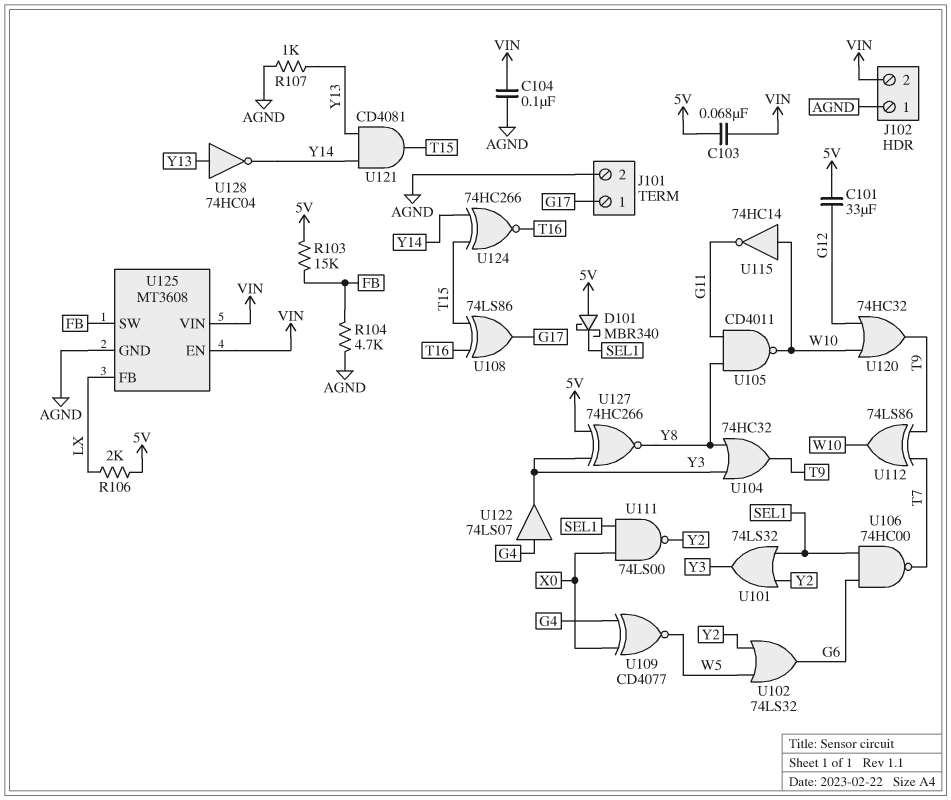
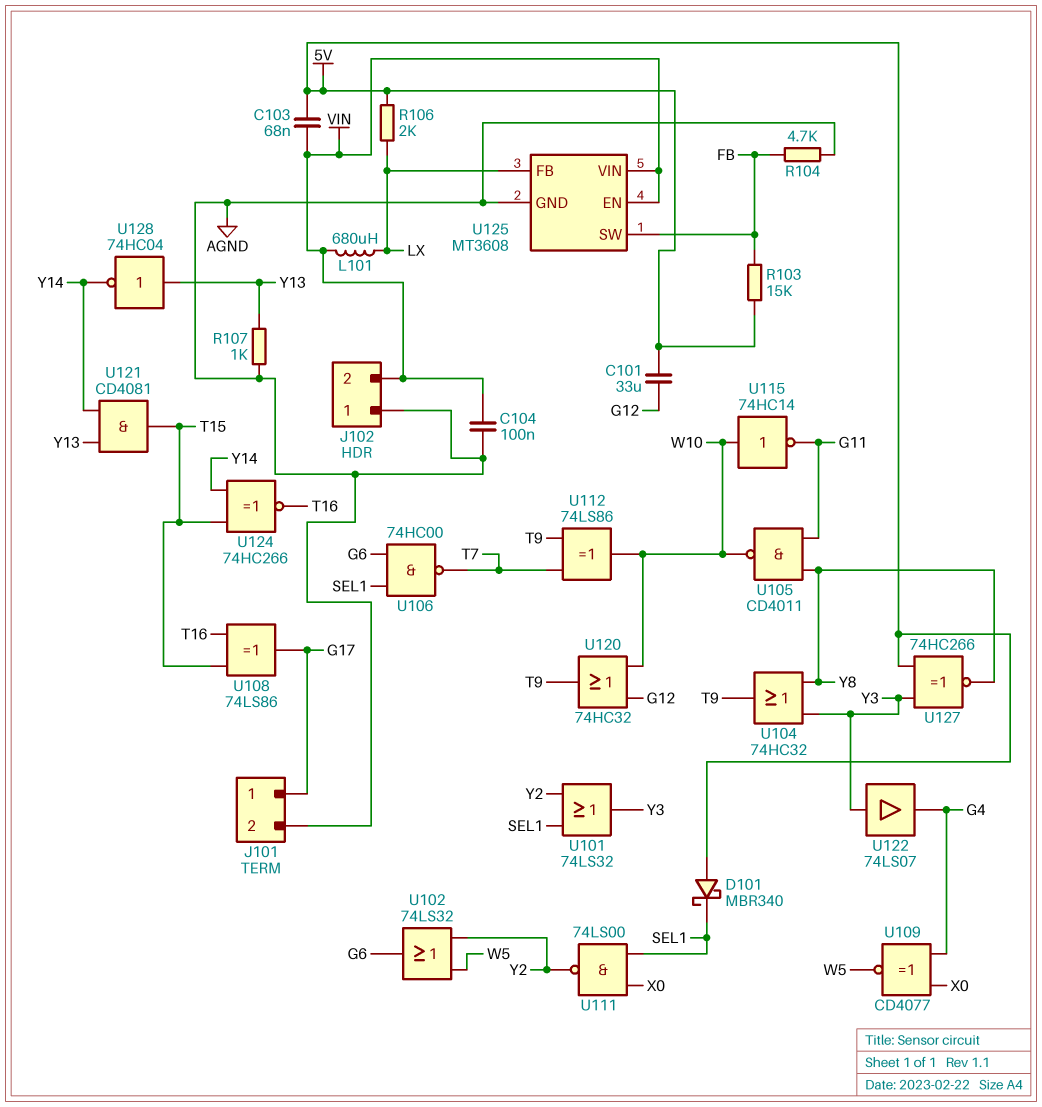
L101: none -> 680uH (LX, VIN)
U122: buffer 74LS07 (in G4, out Y3) -> buffer 74LS07 (in Y3, out G4)

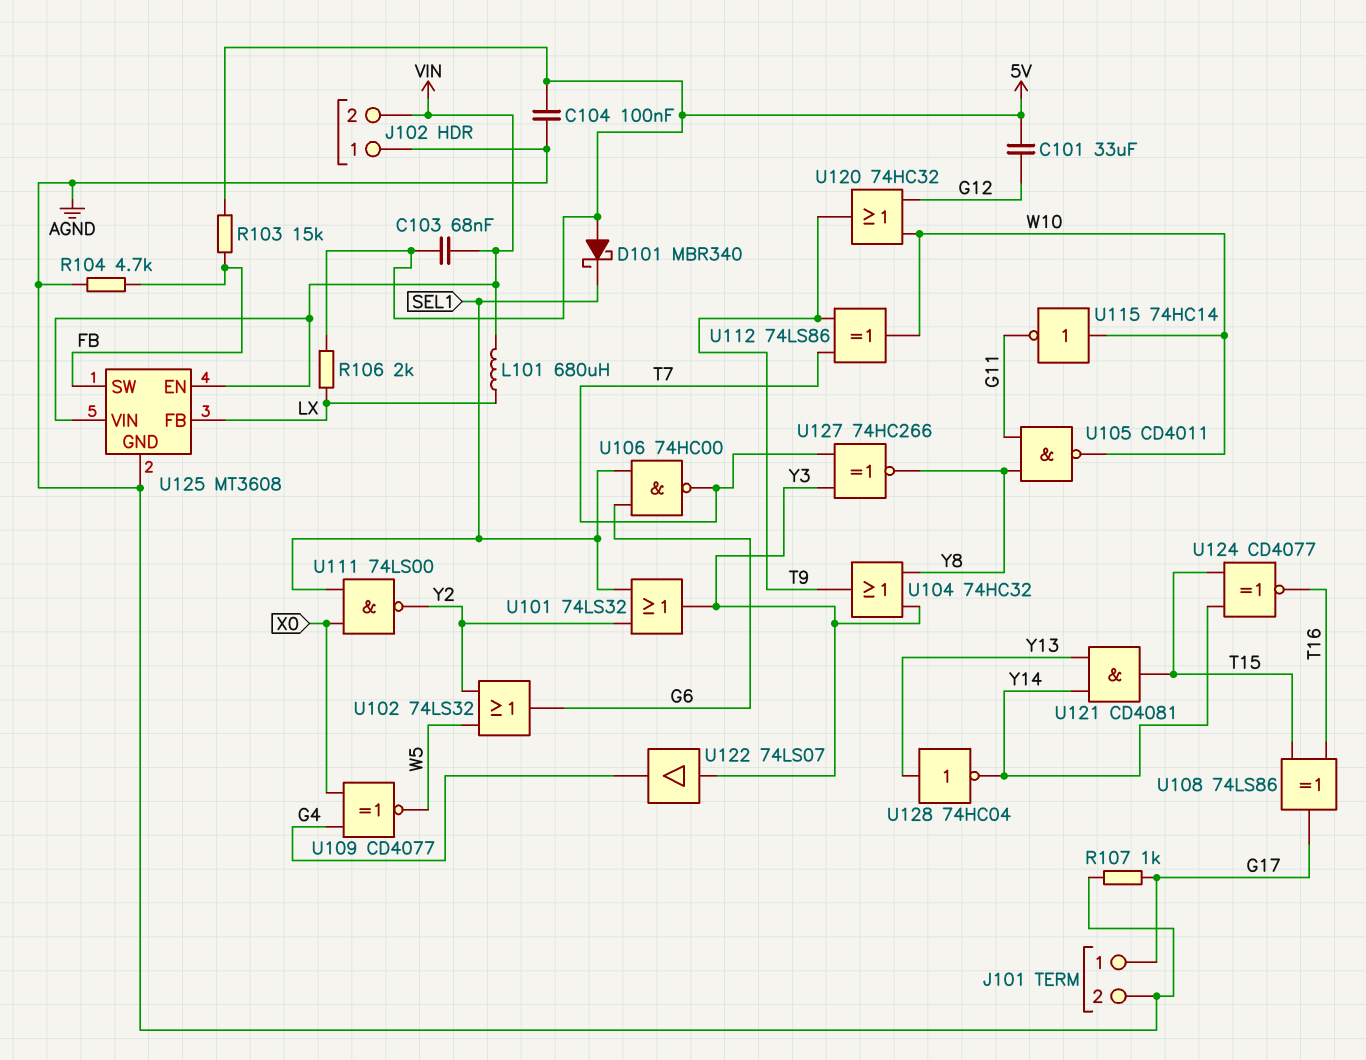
C104: 100nF (AGND, VIN) -> 100nF (5V, AGND)
R107: 1k (AGND, Y13) -> 1k (AGND, G17)
U124: XNOR 74HC266 (in T15, in Y14, out T16) -> XNOR CD4077 (in T15, in Y14, out T16)
U127: XNOR 74HC266 (in 5V, in Y3, out Y8) -> XNOR 74HC266 (in T7, in Y3, out Y8)

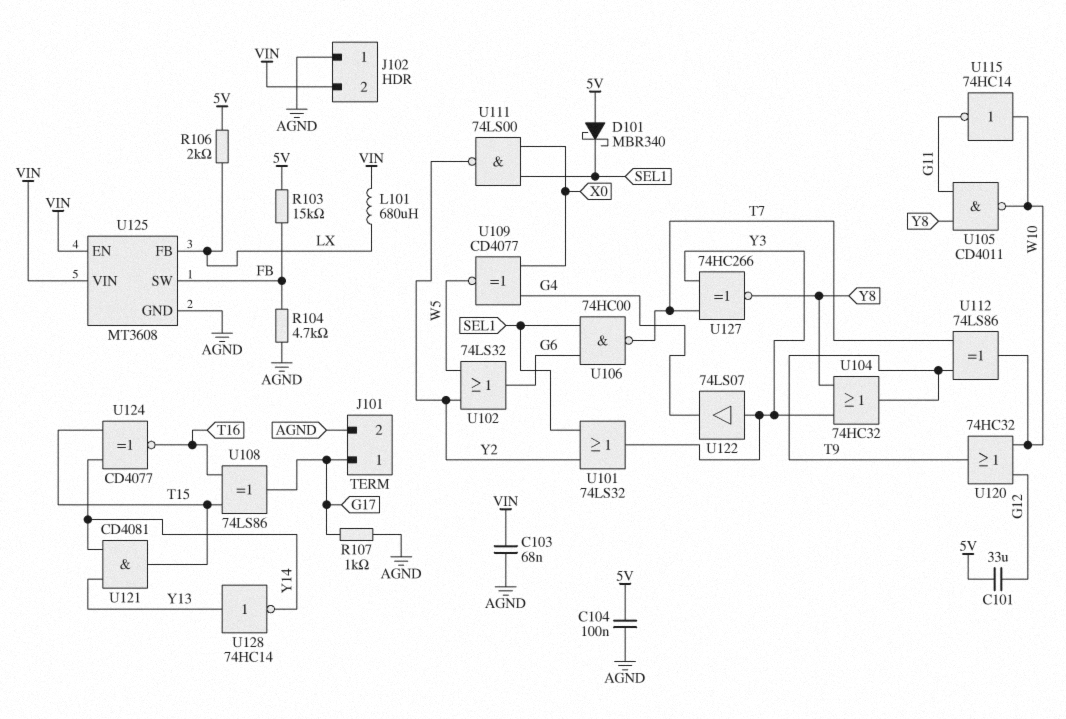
C103: 68nF (5V, VIN) -> 68nF (AGND, VIN)
U128: NOT 74HC04 (in Y13, out Y14) -> NOT 74HC14 (in Y13, out Y14)

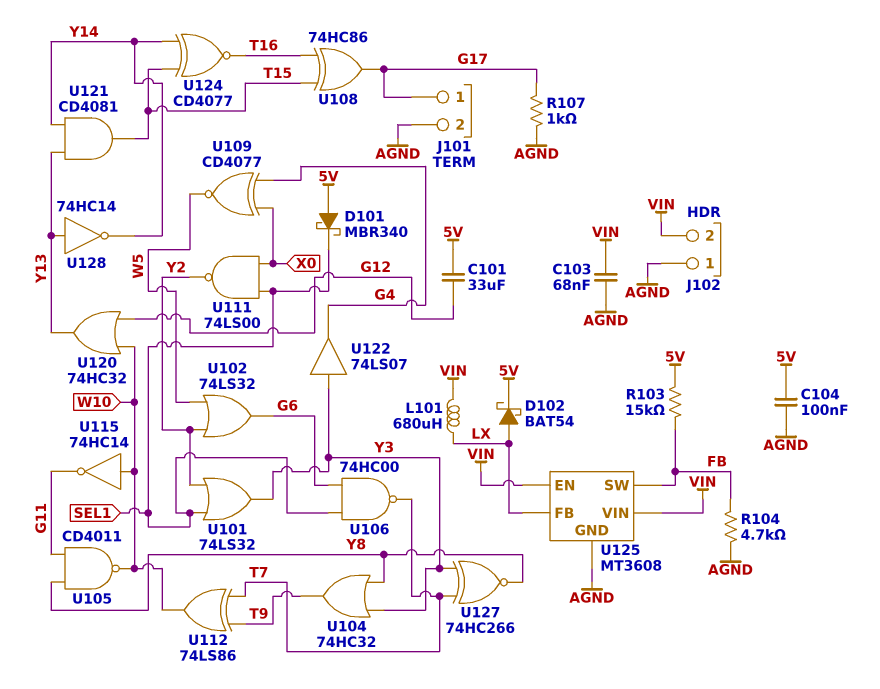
D102: none -> schottky BAT54 (A LX, K 5V)
R106: 2k (5V, LX) -> none
U108: XOR 74LS86 (in T15, in T16, out G17) -> XOR 74HC86 (in T15, in T16, out G17)
U120: OR 74HC32 (in G12, in W10, out T9) -> OR 74HC32 (in G12, in W10, out Y13)

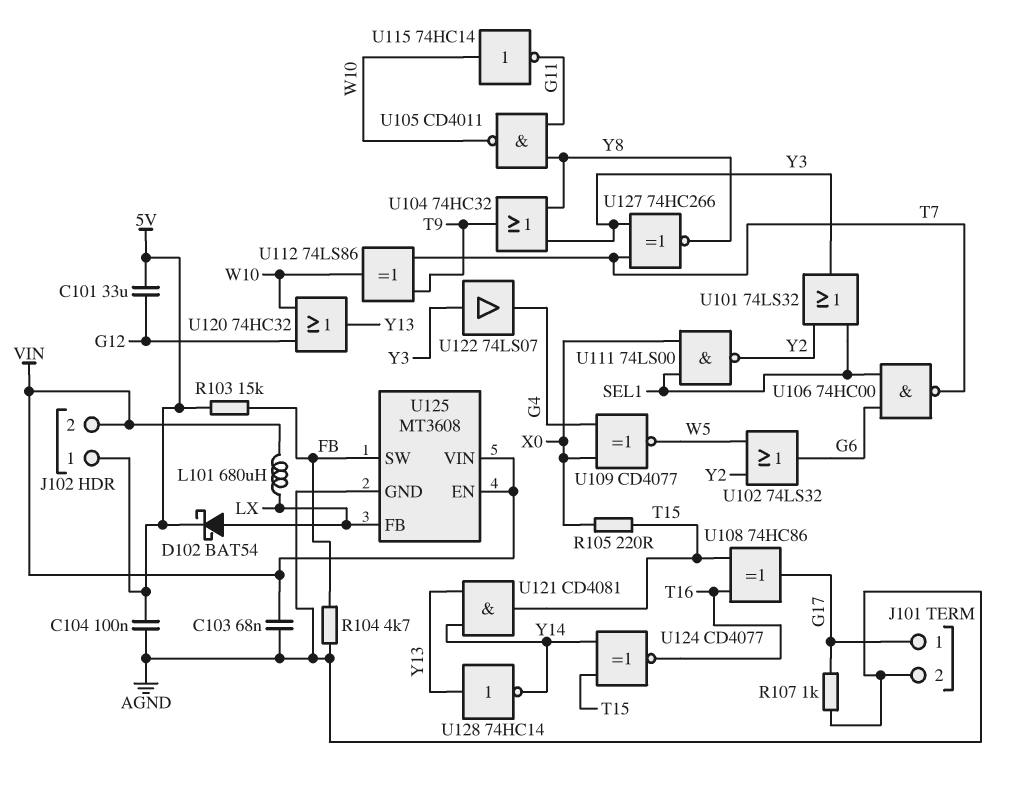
D101: schottky MBR340 (A 5V, K SEL1) -> none
J102 pin 1: AGND -> 5V
R105: none -> 220 (T15, X0)

